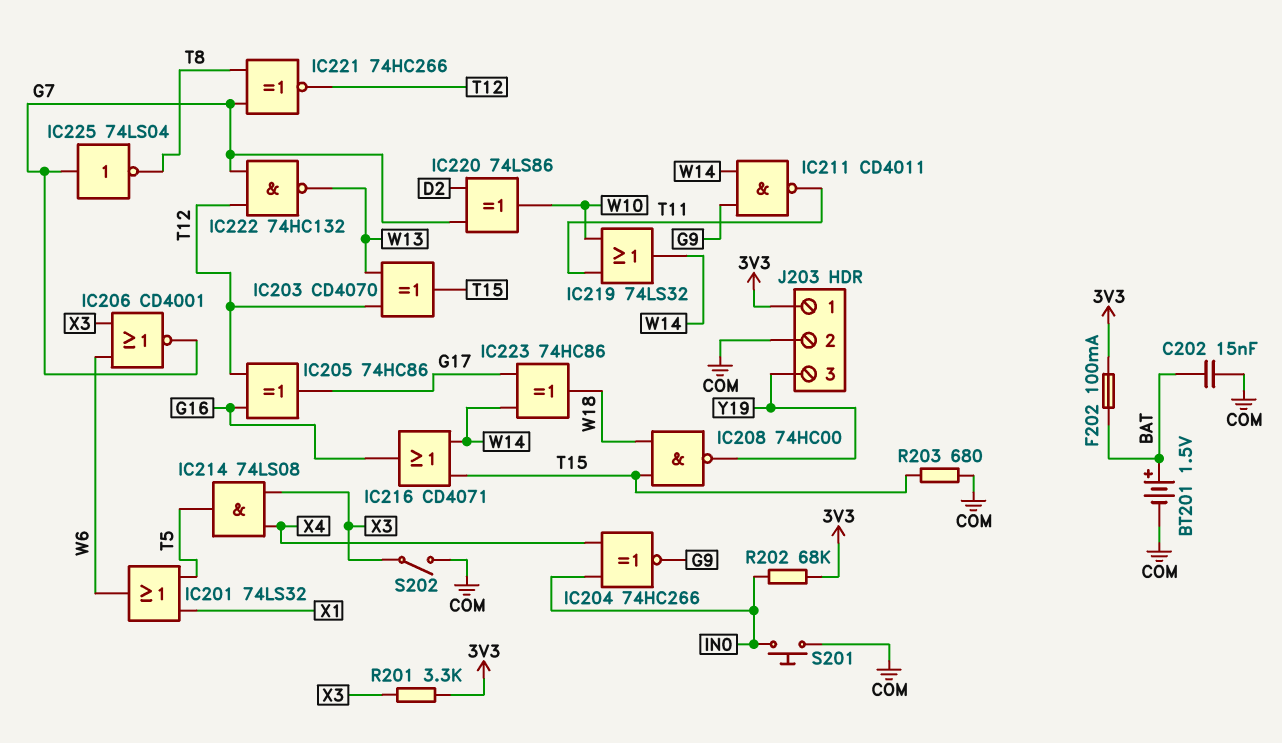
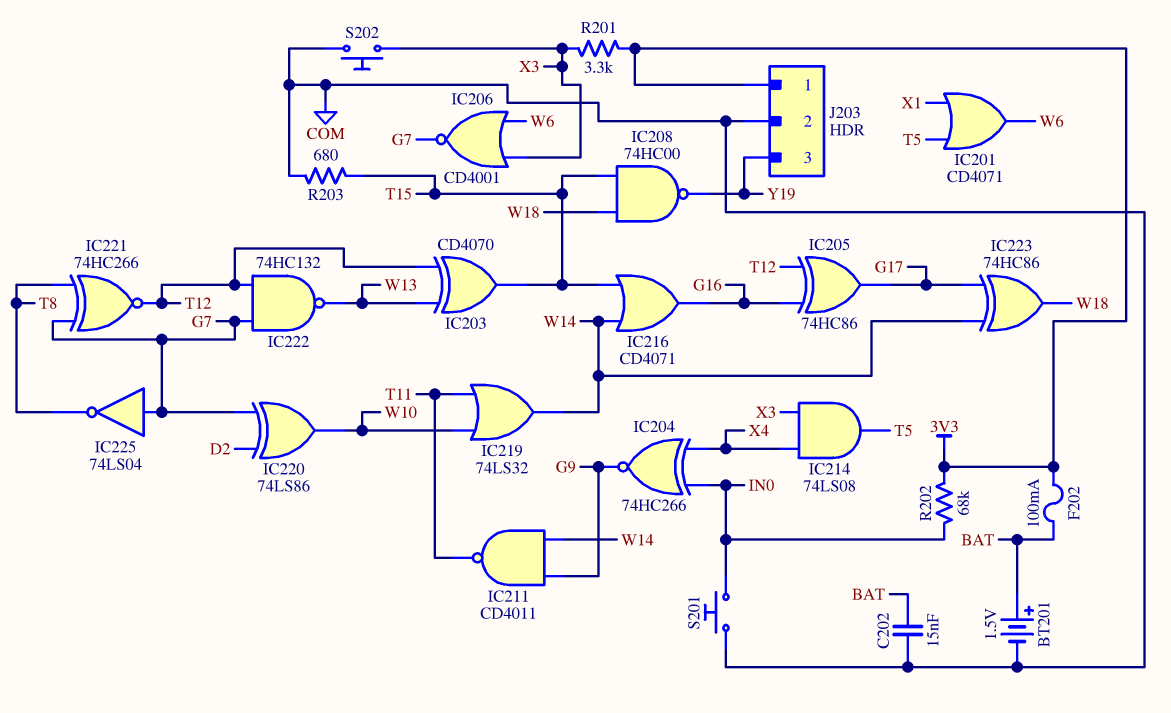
IC201: OR 74LS32 (in T5, in X1, out W6) -> OR CD4071 (in T5, in X1, out W6)
S202: switch (COM, X3) -> button (COM, X3)

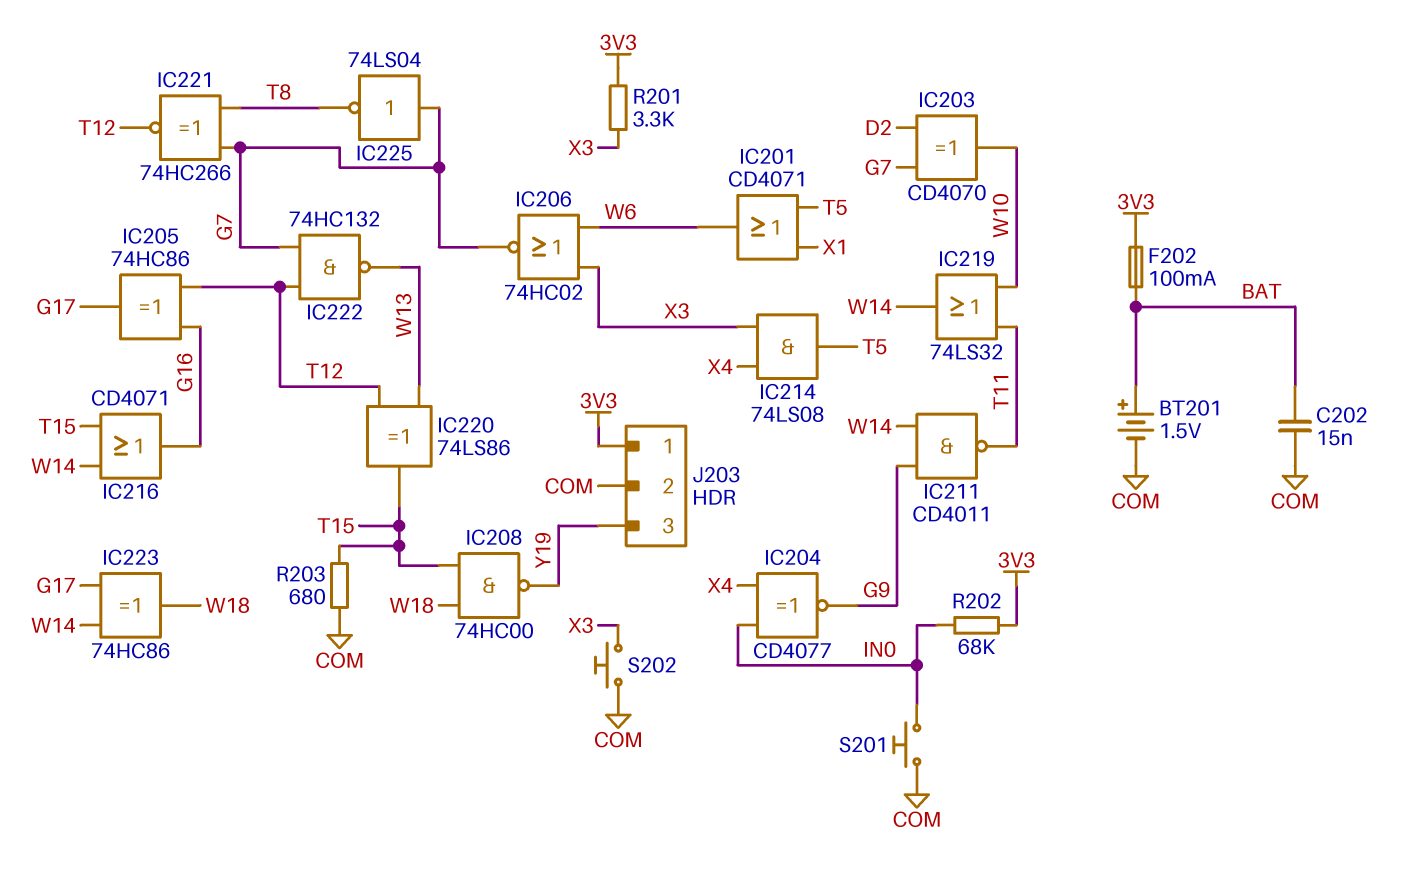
IC203: XOR CD4070 (in T12, in W13, out T15) -> XOR CD4070 (in D2, in G7, out W10)
IC204: XNOR 74HC266 (in IN0, in X4, out G9) -> XNOR CD4077 (in IN0, in X4, out G9)
IC206: NOR CD4001 (in W6, in X3, out G7) -> NOR 74HC02 (in W6, in X3, out G7)
IC220: XOR 74LS86 (in D2, in G7, out W10) -> XOR 74LS86 (in T12, in W13, out T15)

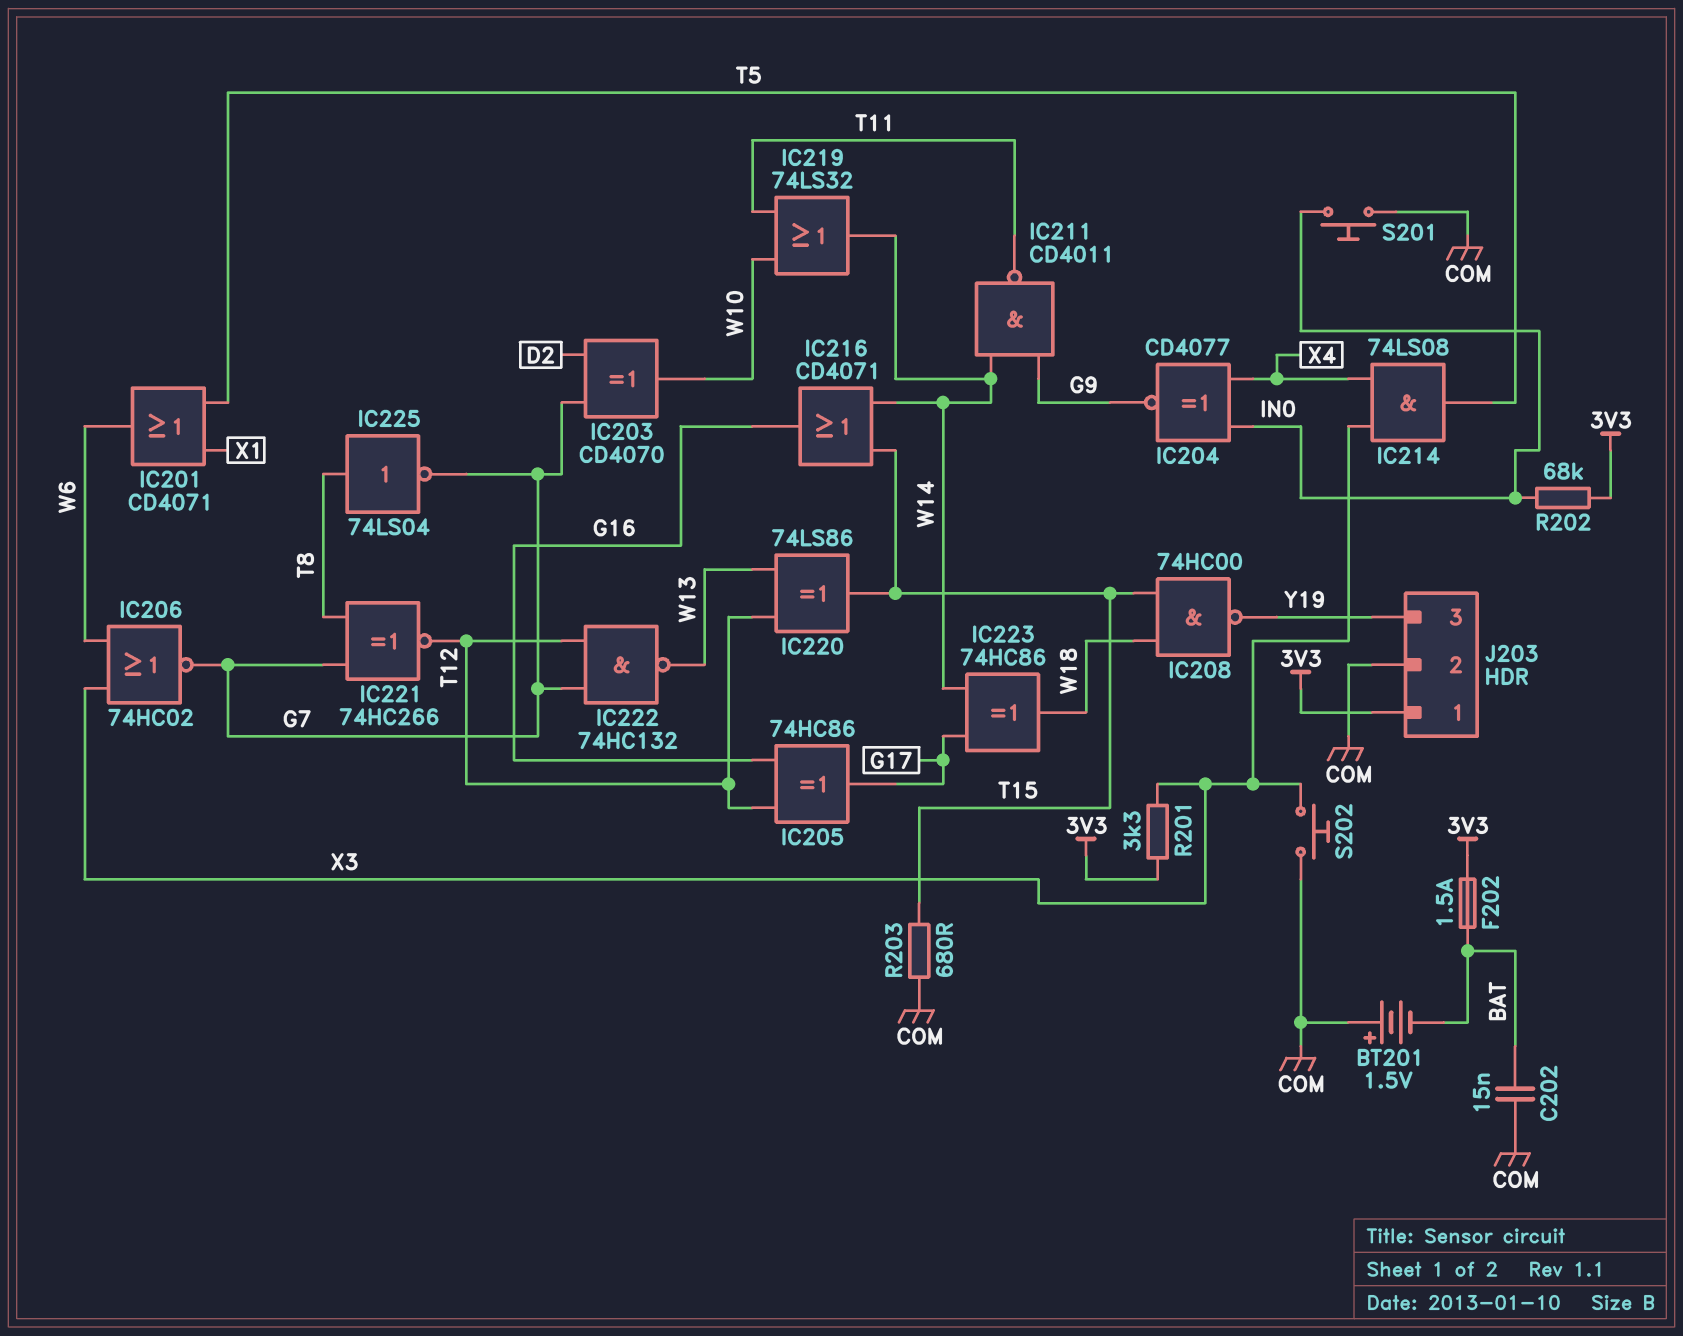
BT201: 1.5V (plus BAT, minus COM) -> 1.5V (plus COM, minus BAT)
F202: 100mA (3V3, BAT) -> 1.5A (3V3, BAT)
IC225: NOT 74LS04 (in G7, out T8) -> NOT 74LS04 (in T8, out G7)

